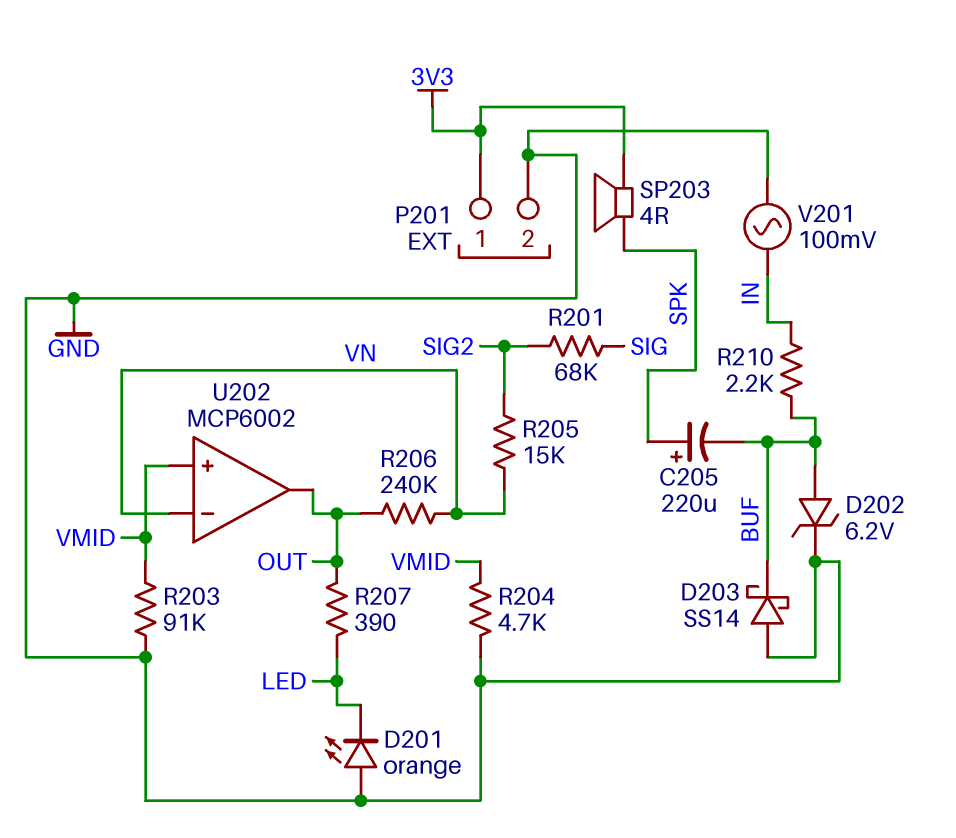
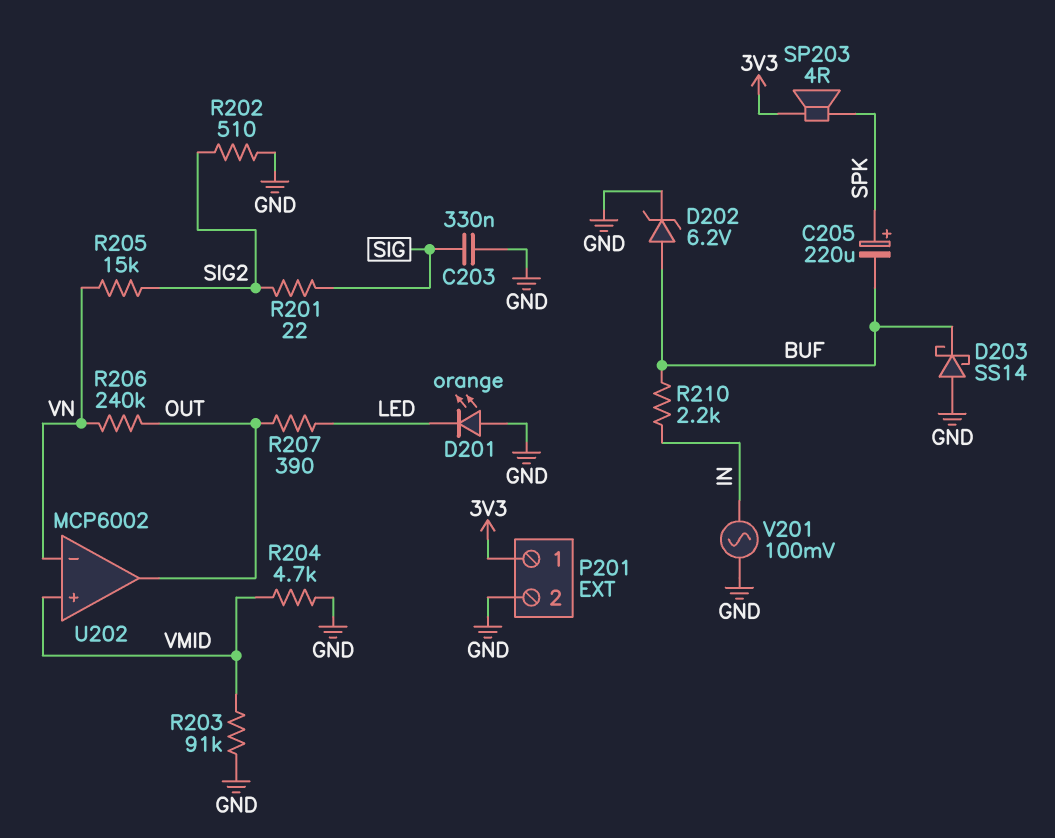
C203: none -> 330nF (GND, SIG)
R201: 68k (SIG, SIG2) -> 22 (SIG, SIG2)
R202: none -> 510 (GND, SIG2)

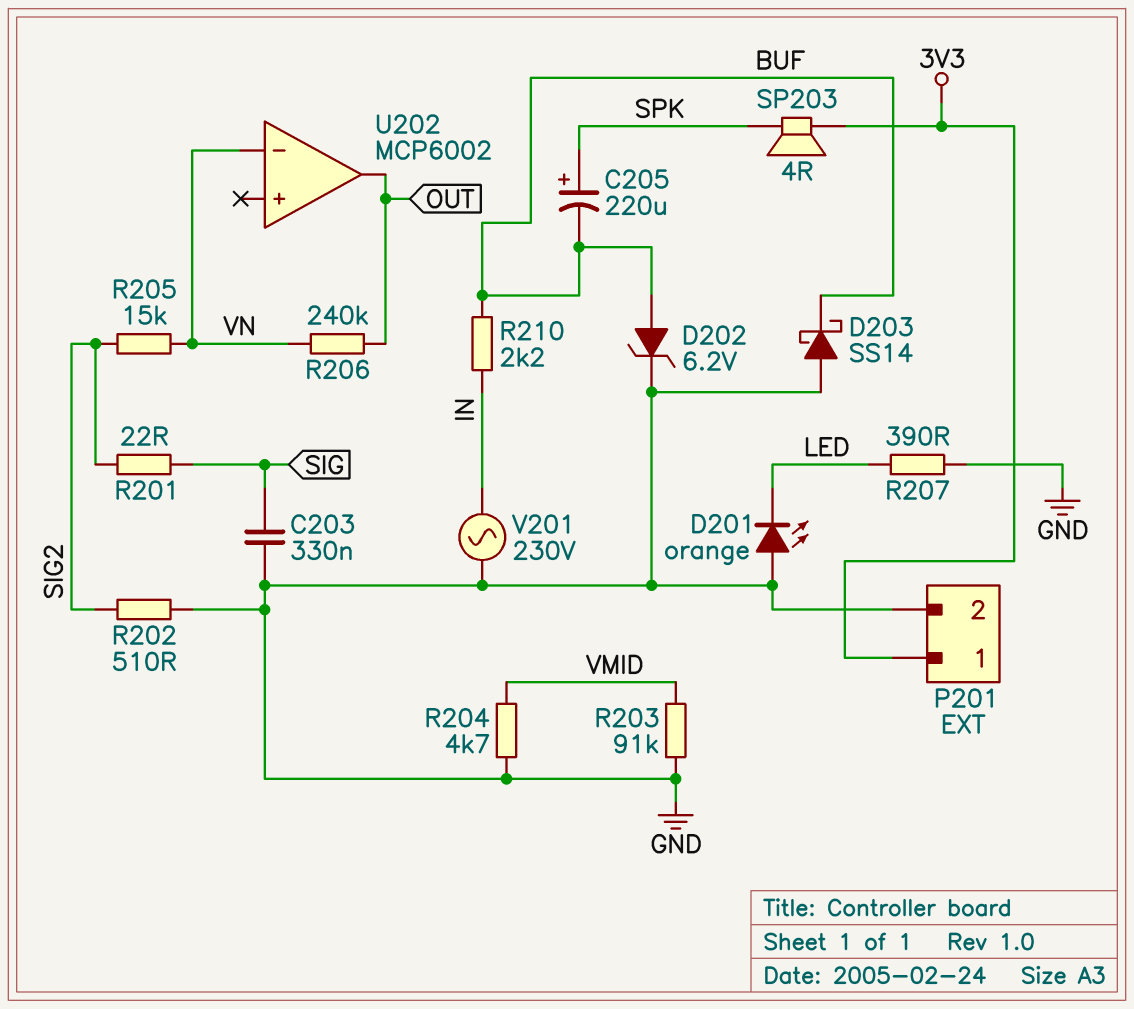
R207: 390 (LED, OUT) -> 390 (GND, LED)
U202 pin in+: VMID -> none
V201: AC 100mV (GND, IN) -> AC 230V (GND, IN)

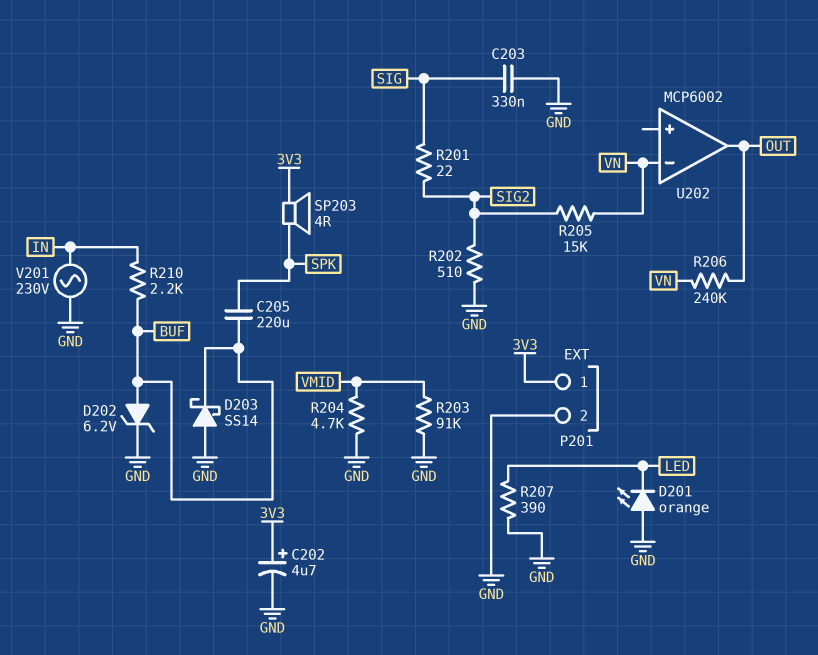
C202: none -> 4.7uF (plus 3V3, minus GND)
C205: 220uF (plus SPK, minus BUF) -> 220uF (BUF, SPK)

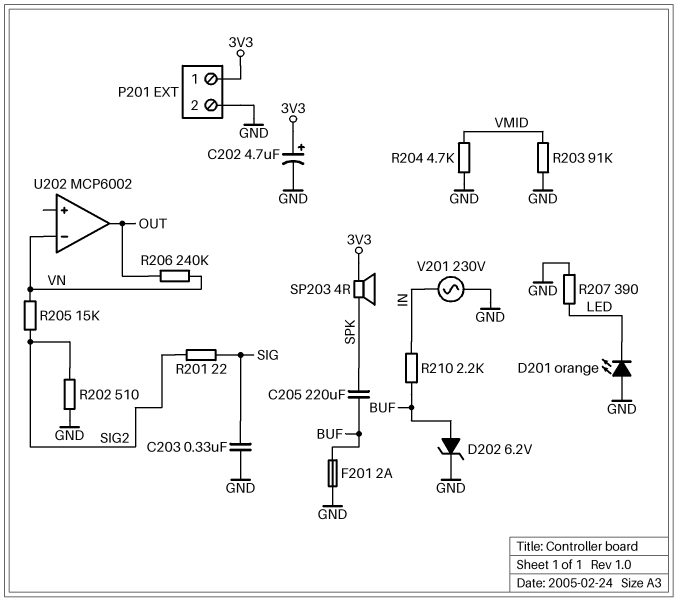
D203: schottky SS14 (A GND, K BUF) -> none
F201: none -> 2A (BUF, GND)

